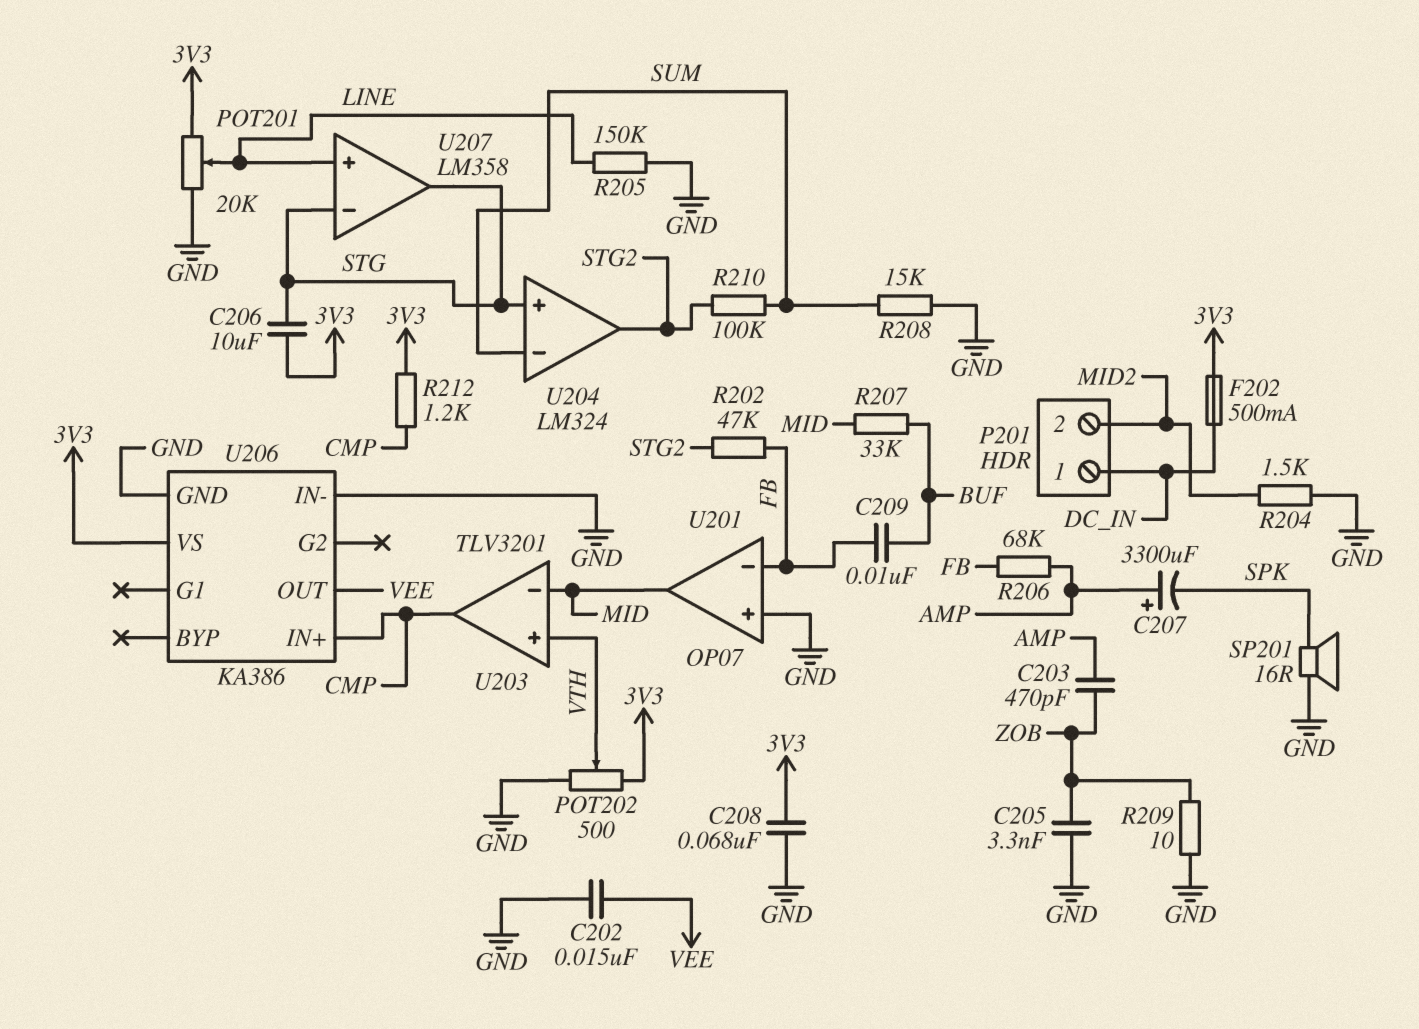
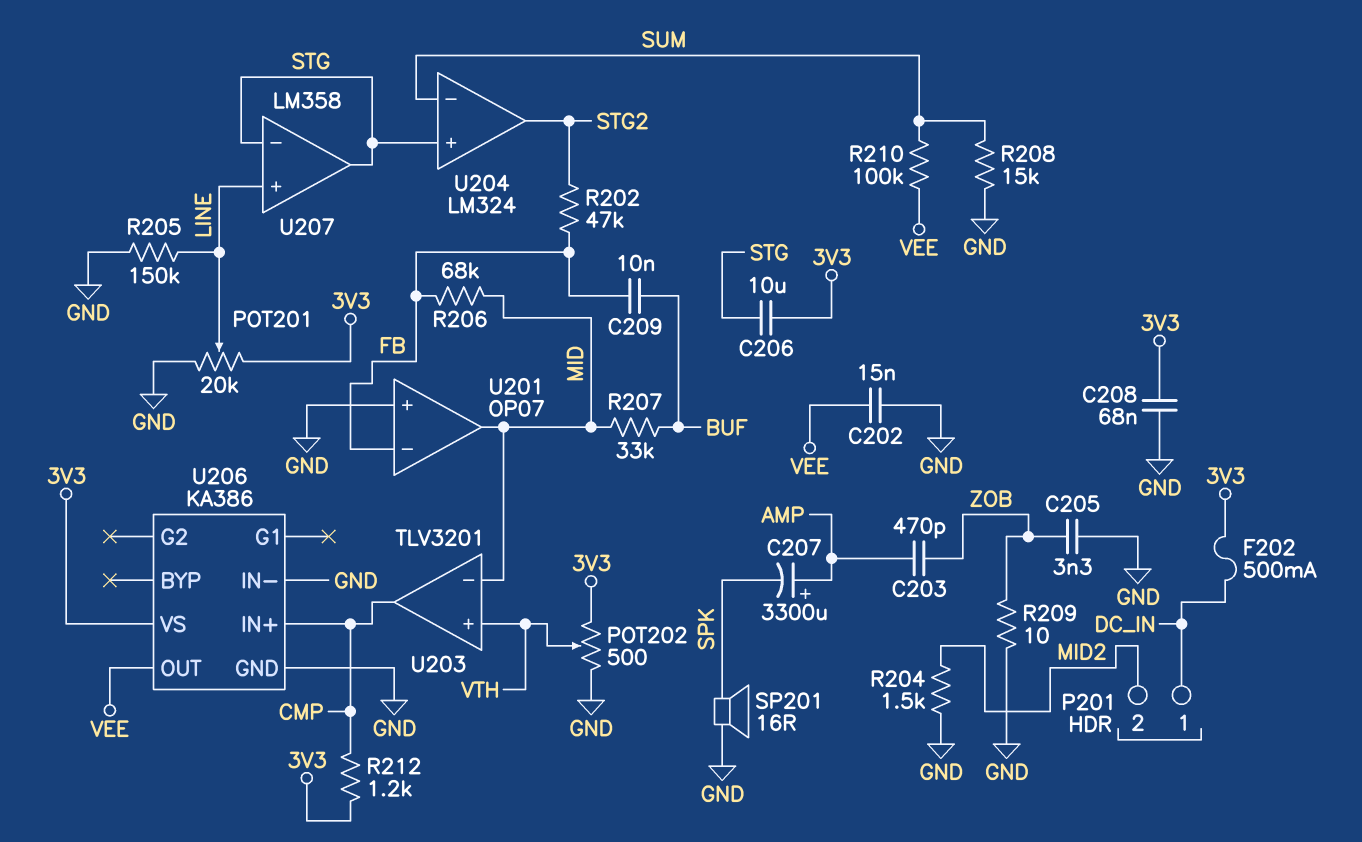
R206: 68k (AMP, FB) -> 68k (FB, MID)
R210: 100k (STG2, SUM) -> 100k (SUM, VEE)

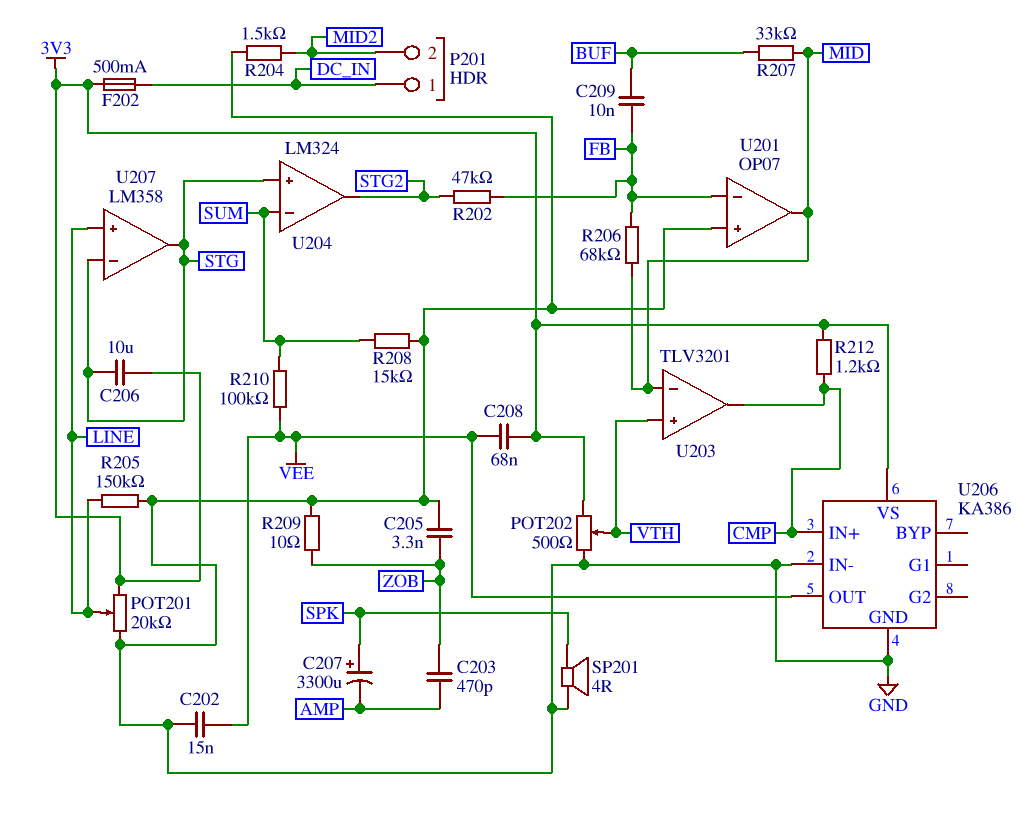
C207: 3300uF (plus AMP, minus SPK) -> 3300uF (plus SPK, minus AMP)
C208: 68nF (3V3, GND) -> 68nF (3V3, VEE)
SP201: speaker 16R (GND, SPK) -> speaker 4R (GND, SPK)

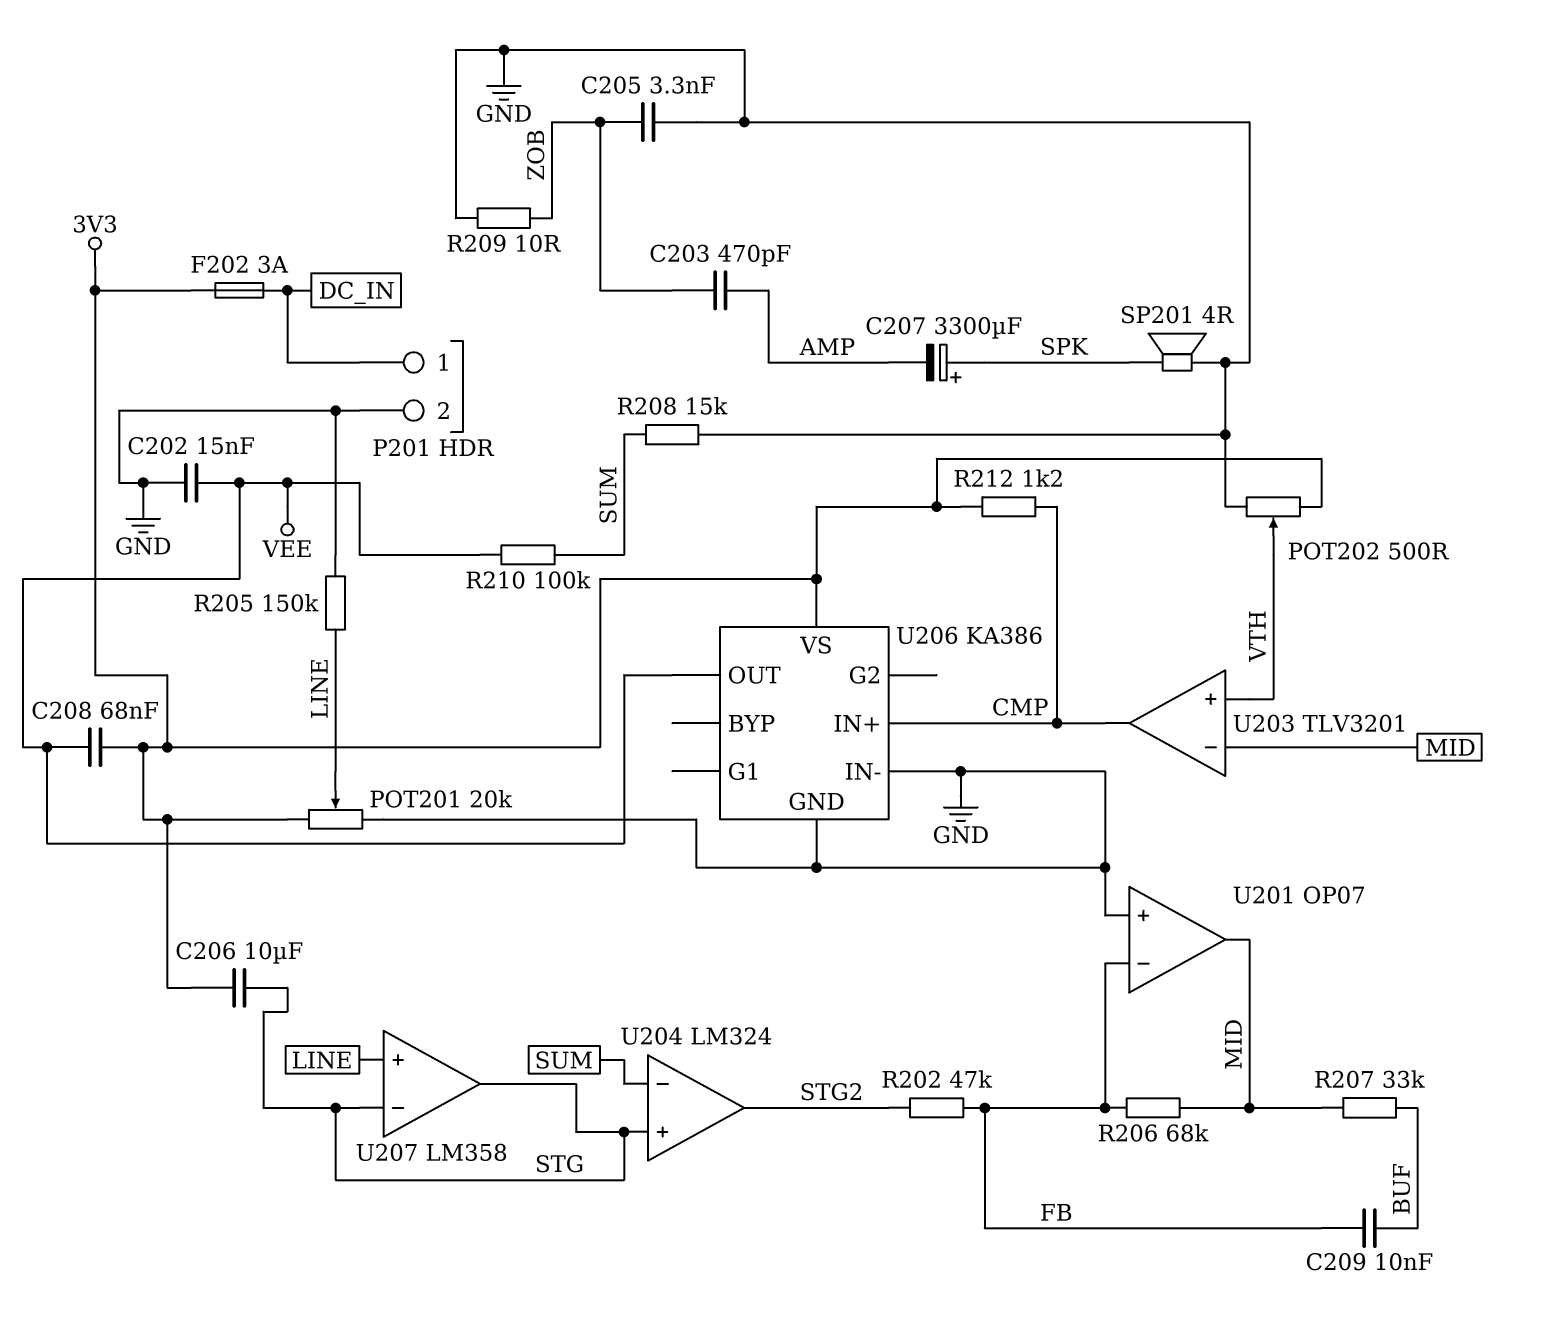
F202: 500mA (3V3, DC_IN) -> 3A (3V3, DC_IN)
P201 pin 2: MID2 -> GND
R204: 1.5k (GND, MID2) -> none

